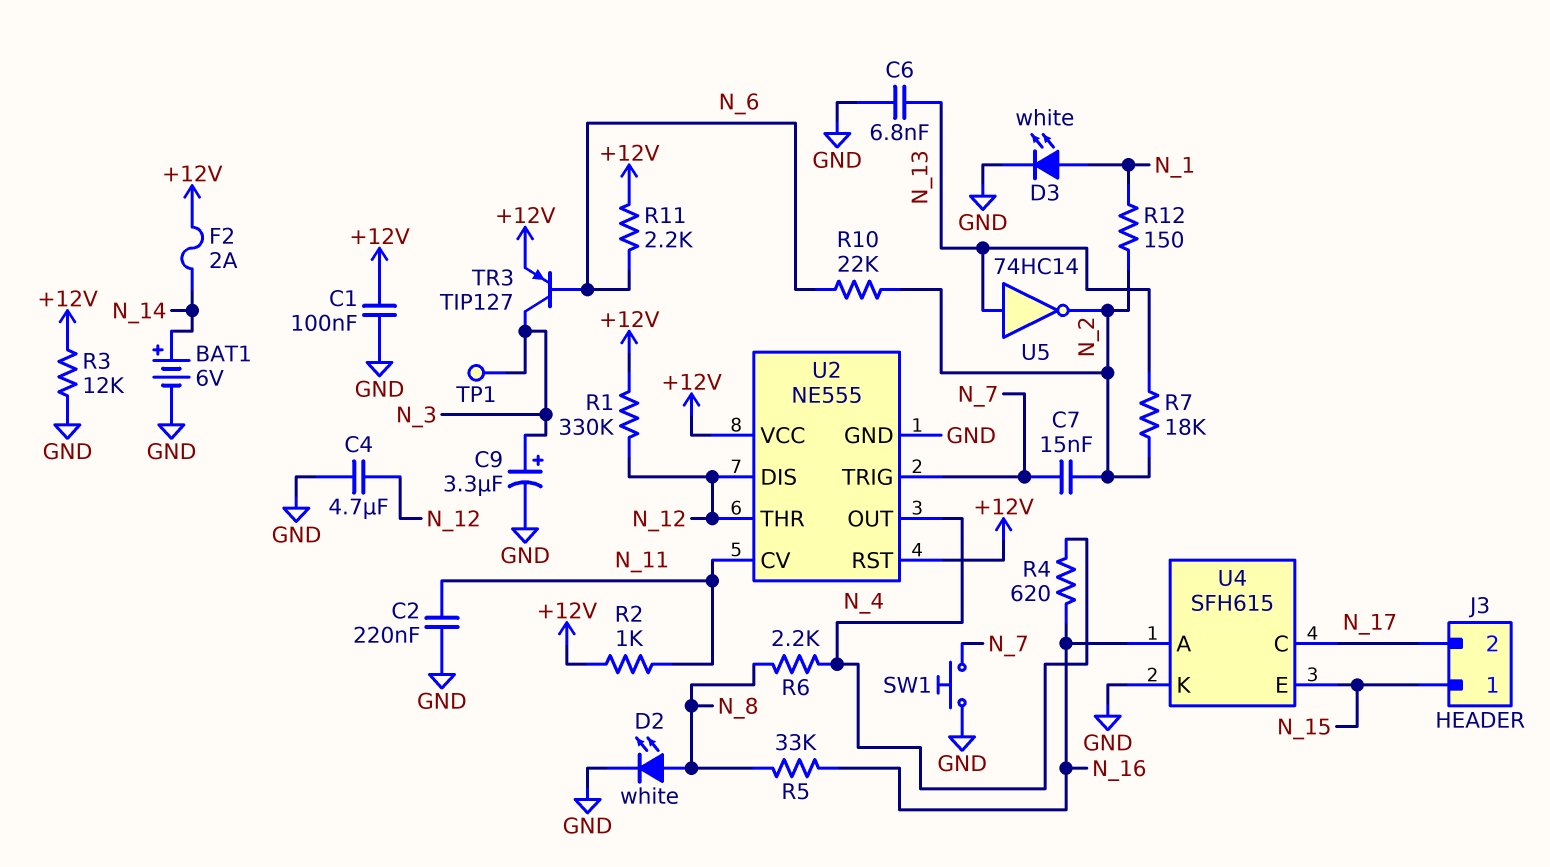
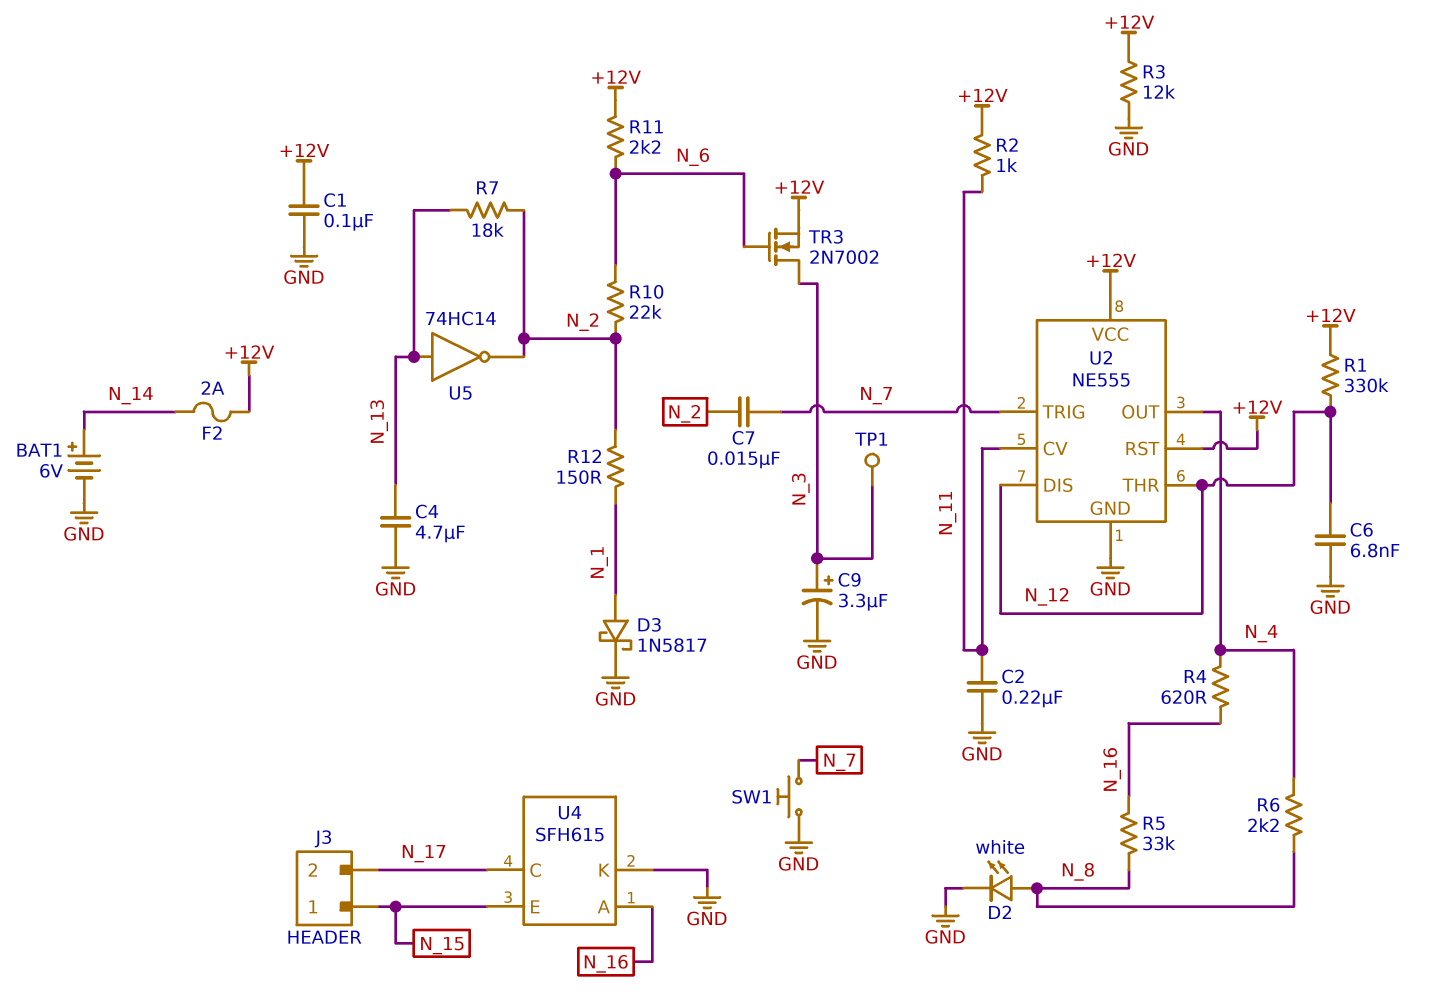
C4: 4.7uF (GND, N_12) -> 4.7uF (GND, N_13)
C6: 6.8nF (GND, N_13) -> 6.8nF (GND, N_12)
D3: LED white (A N_1, K GND) -> schottky 1N5817 (A N_1, K GND)
TR3: PNP TIP127 (B N_6, C N_3, E +12V) -> NMOS 2N7002 (G N_6, D N_3, S +12V)

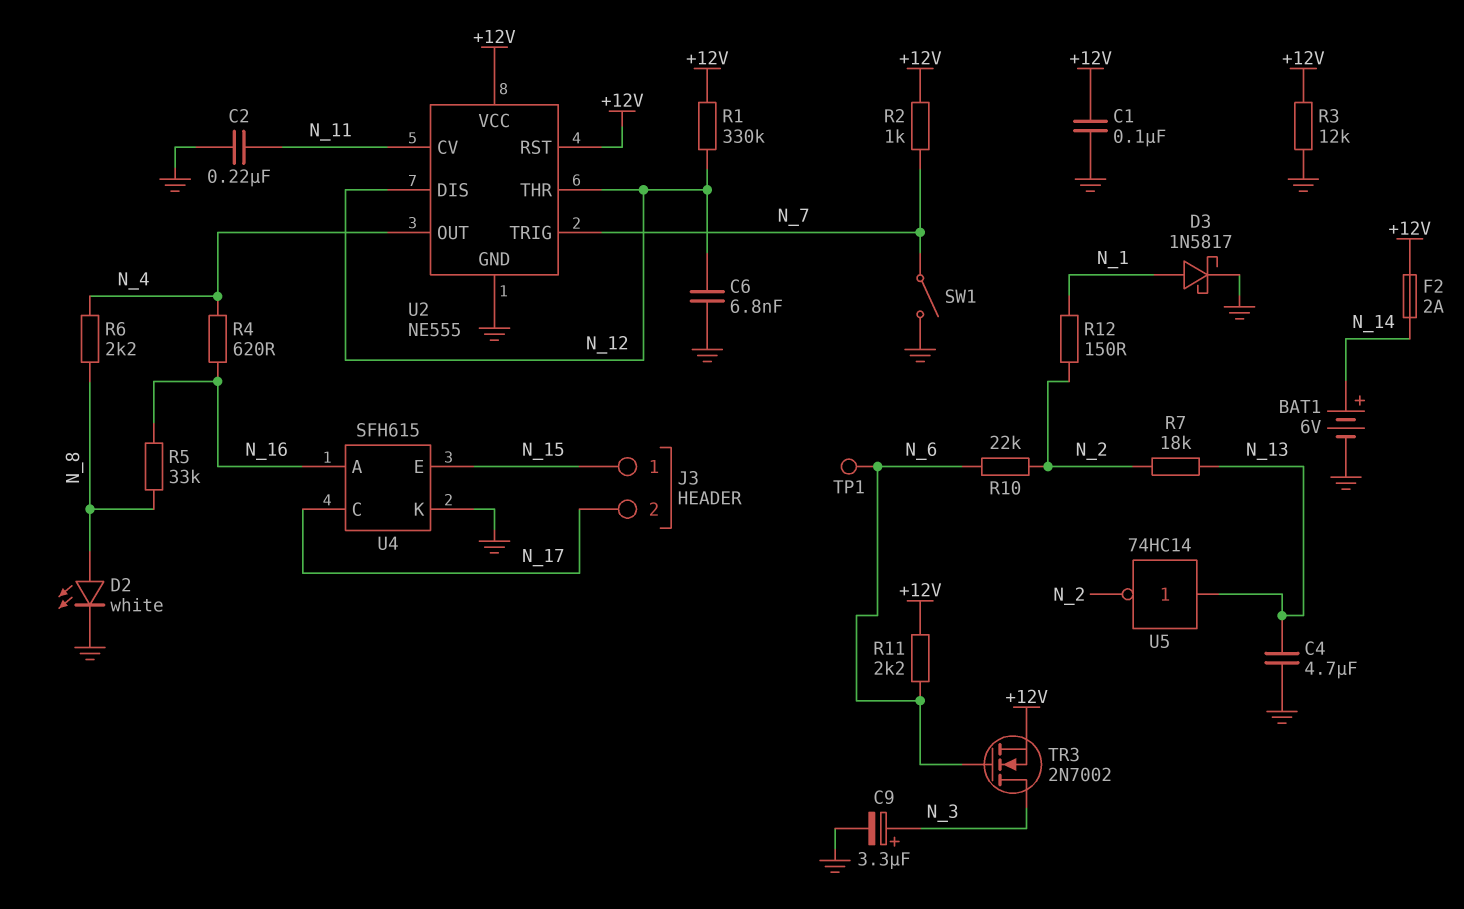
C7: 15nF (N_2, N_7) -> none
R2: 1k (+12V, N_11) -> 1k (+12V, N_7)
SW1: button (GND, N_7) -> switch (GND, N_7)
TP1: test point (N_3) -> test point (N_6)

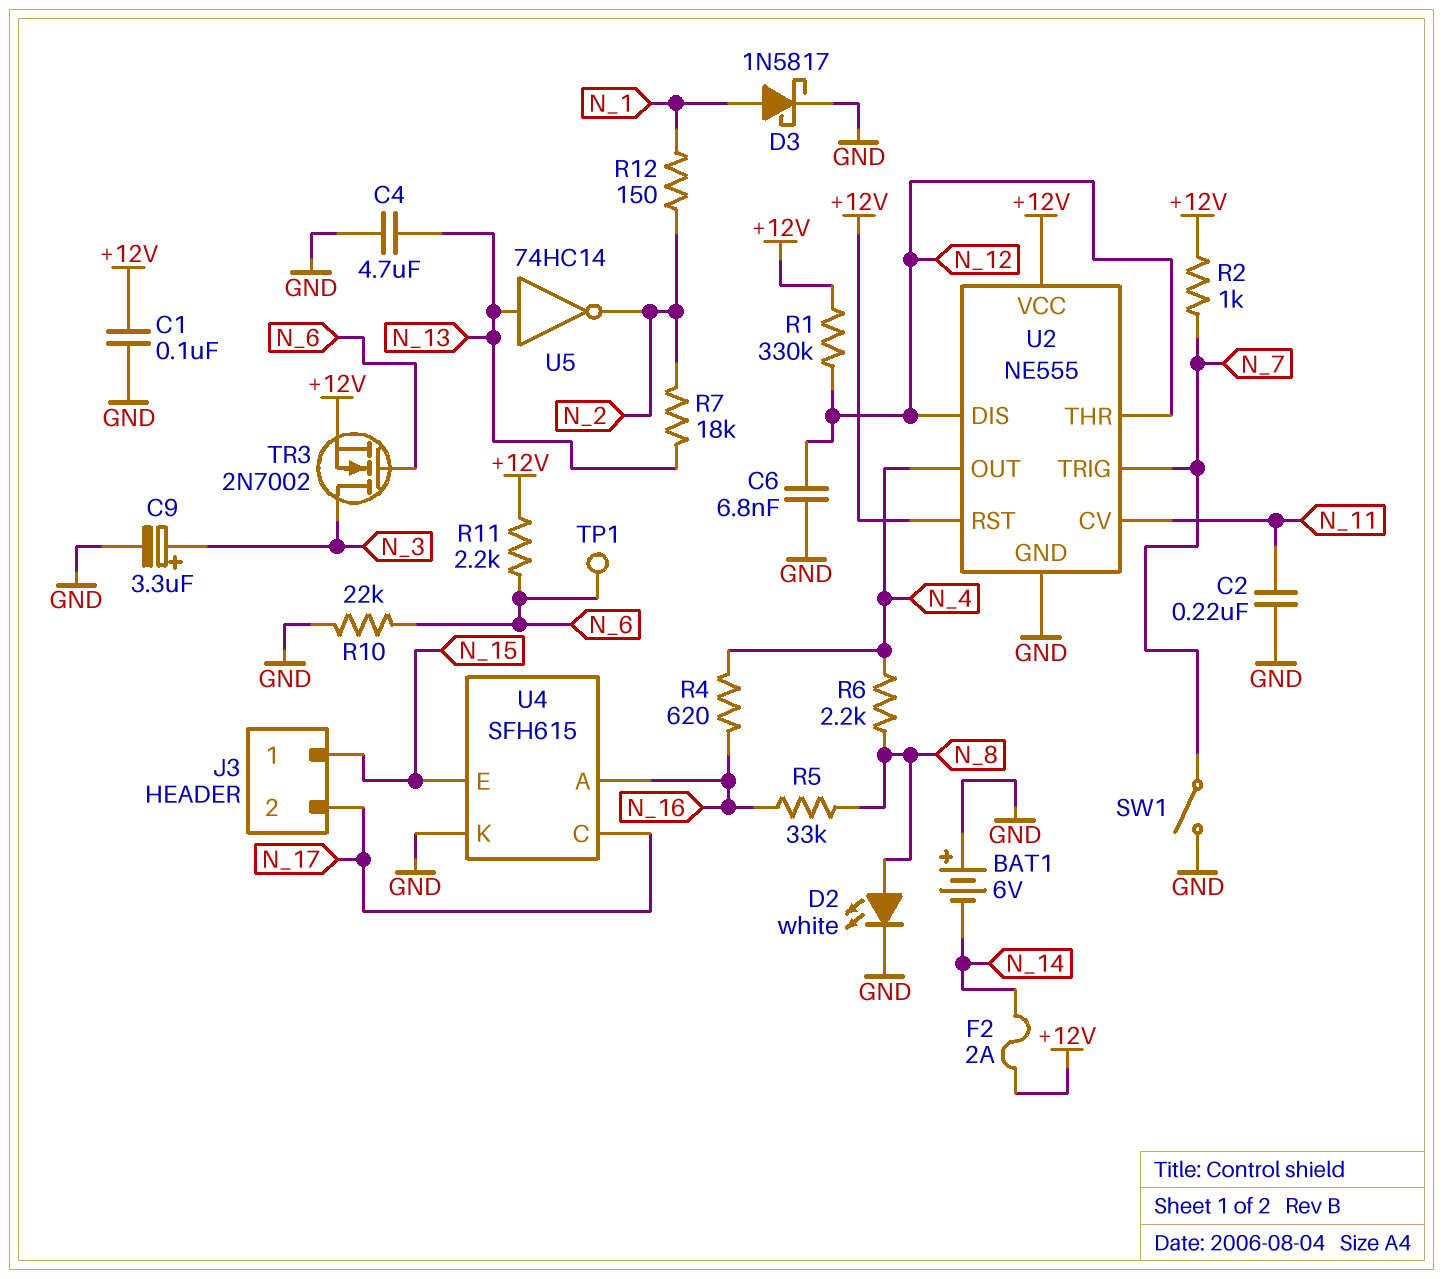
BAT1: 6V (plus N_14, minus GND) -> 6V (plus GND, minus N_14)
R3: 12k (+12V, GND) -> none
R10: 22k (N_2, N_6) -> 22k (GND, N_6)

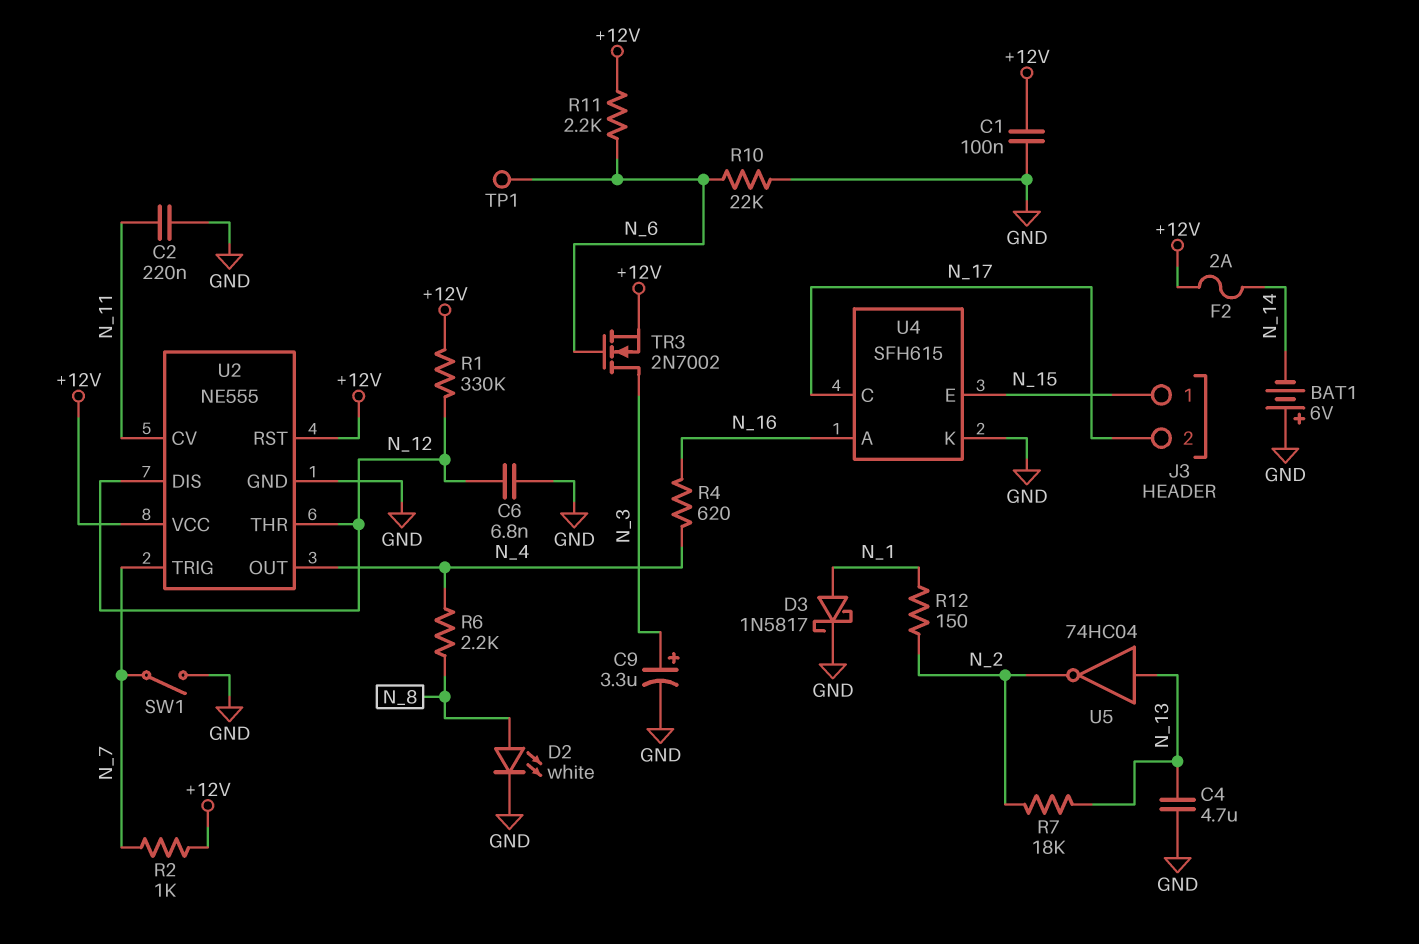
R5: 33k (N_8, N_16) -> none
U5: NOT 74HC14 (in N_13, out N_2) -> NOT 74HC04 (in N_13, out N_2)

